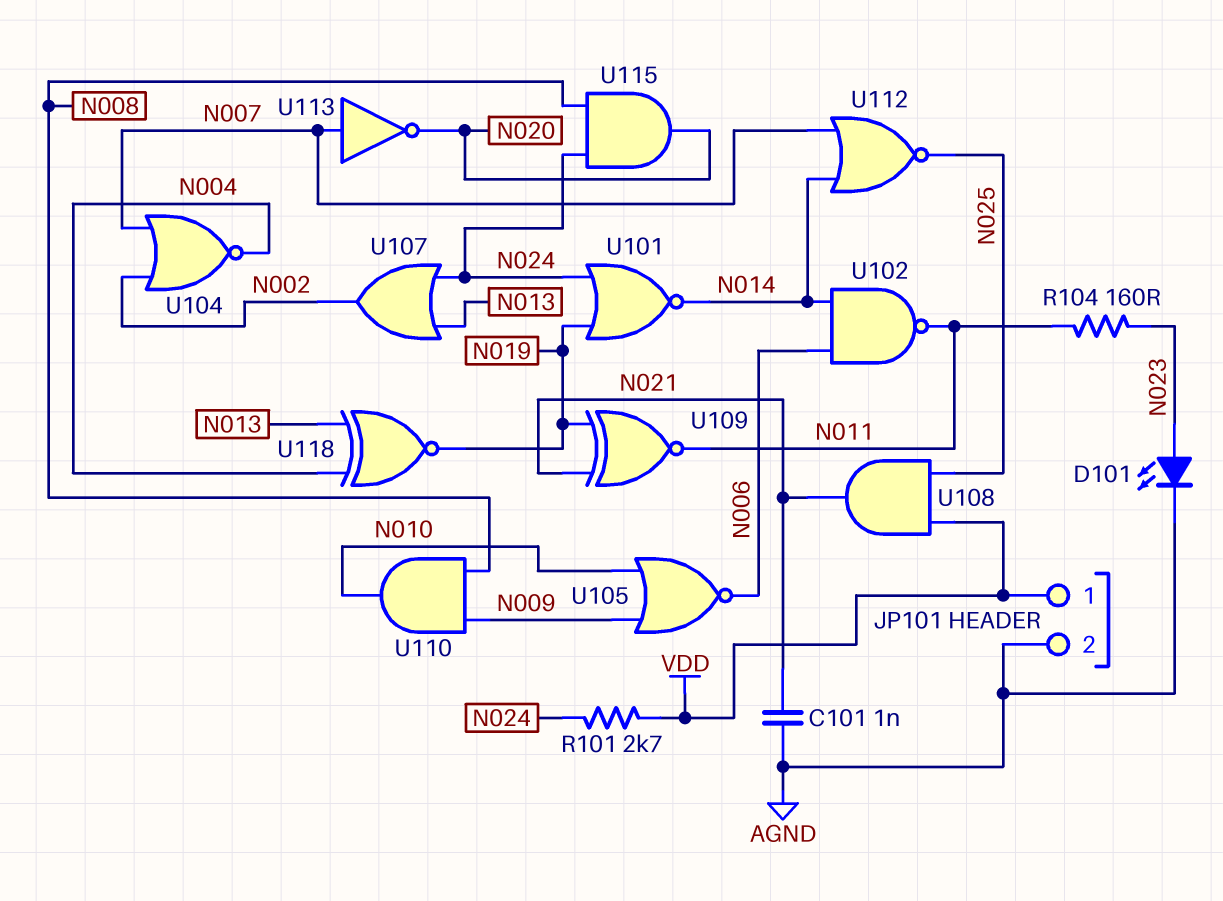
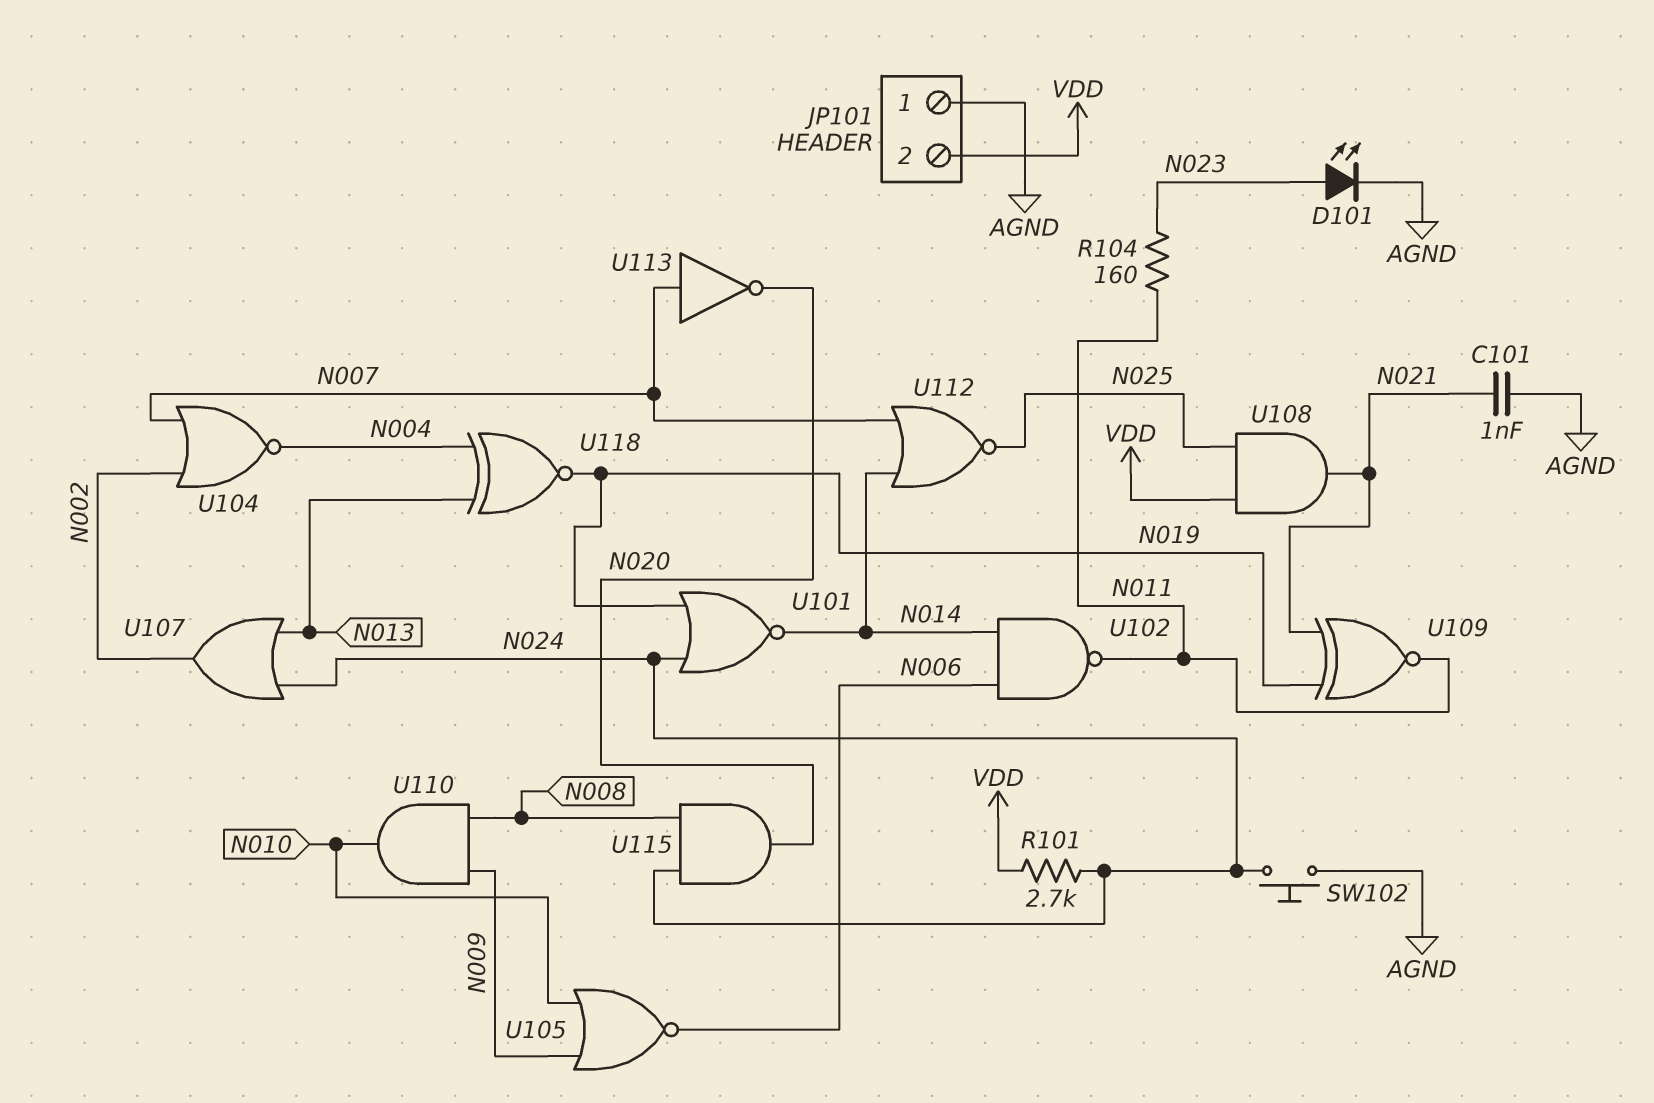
JP101 pin 1: VDD -> AGND
JP101 pin 2: AGND -> VDD
SW102: none -> button (AGND, N024)

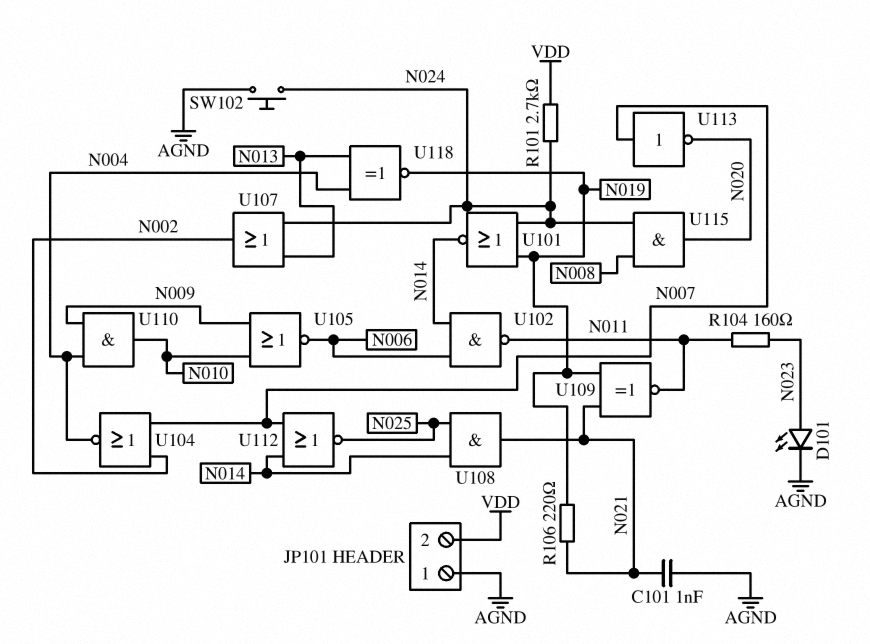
R106: none -> 220 (N019, N021)
U108: AND (in N025, in VDD, out N021) -> AND (in N014, in N025, out N021)
U110: AND (in N008, in N009, out N010) -> AND (in N004, in N009, out N010)

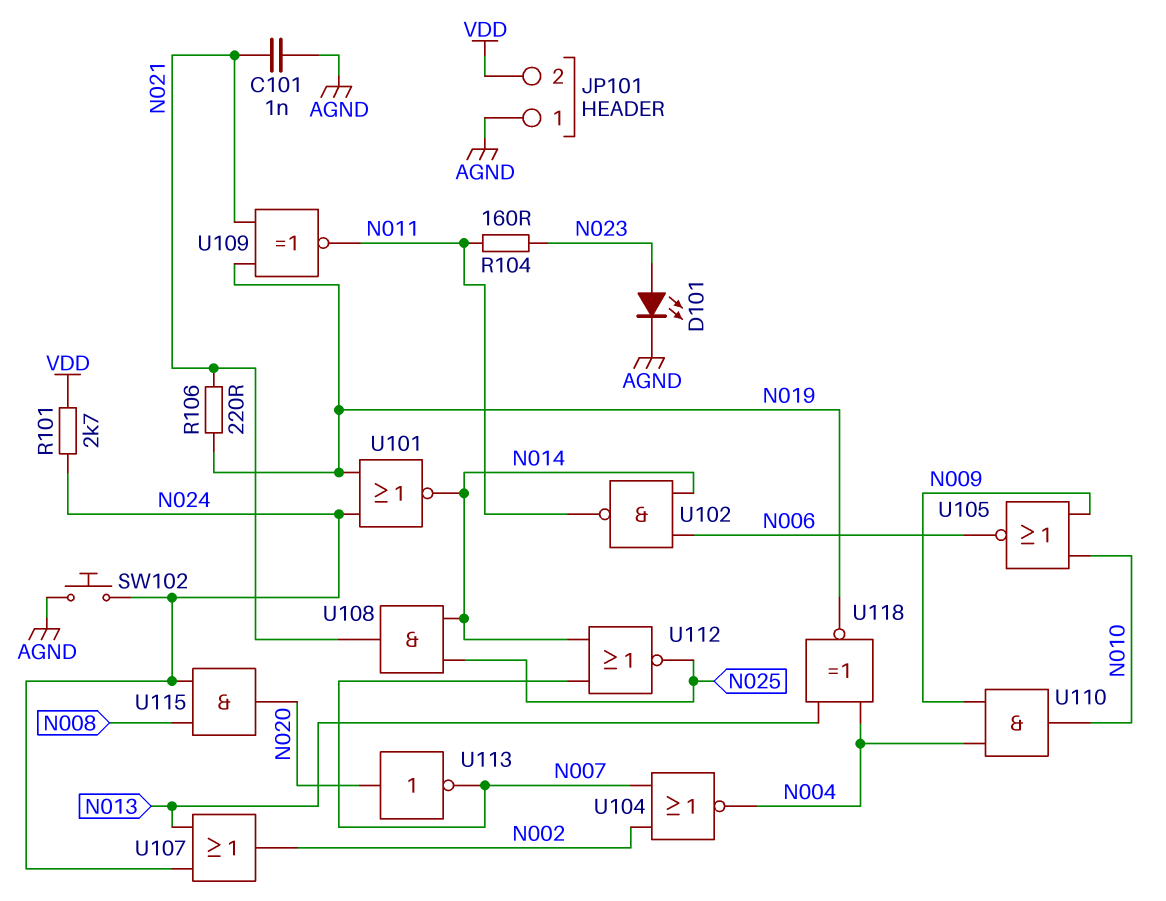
U113: NOT (in N007, out N020) -> NOT (in N020, out N007)

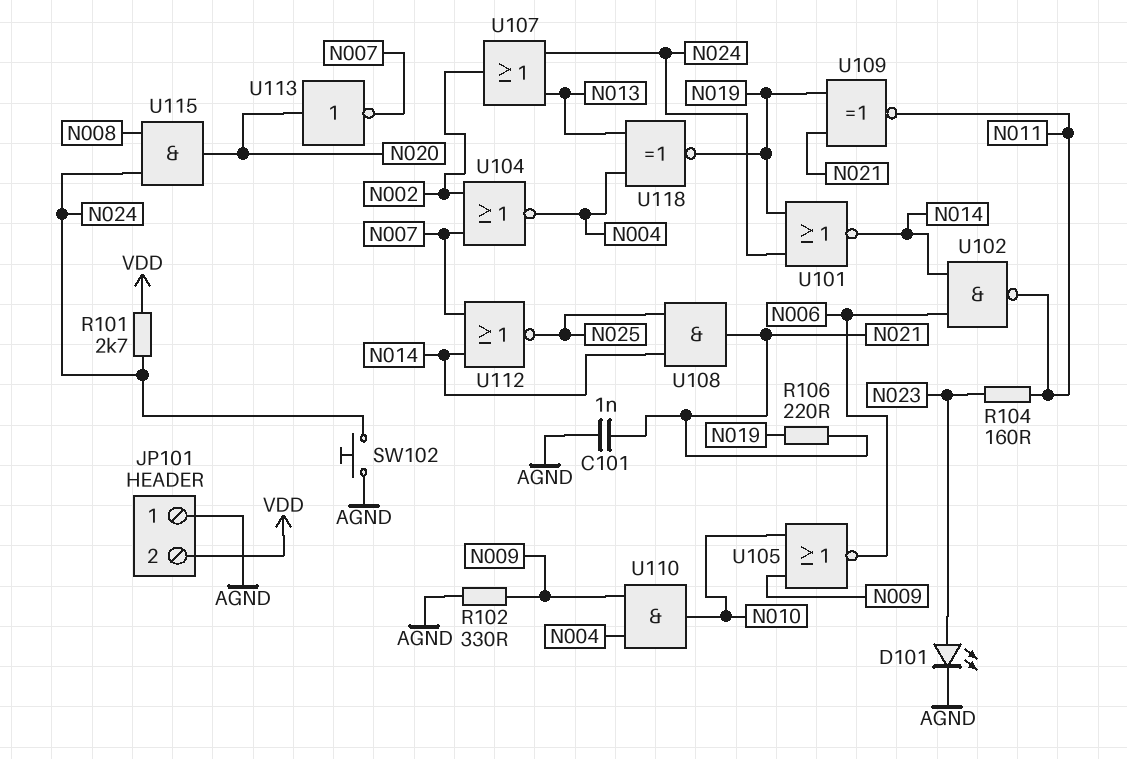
R102: none -> 330 (AGND, N009)

